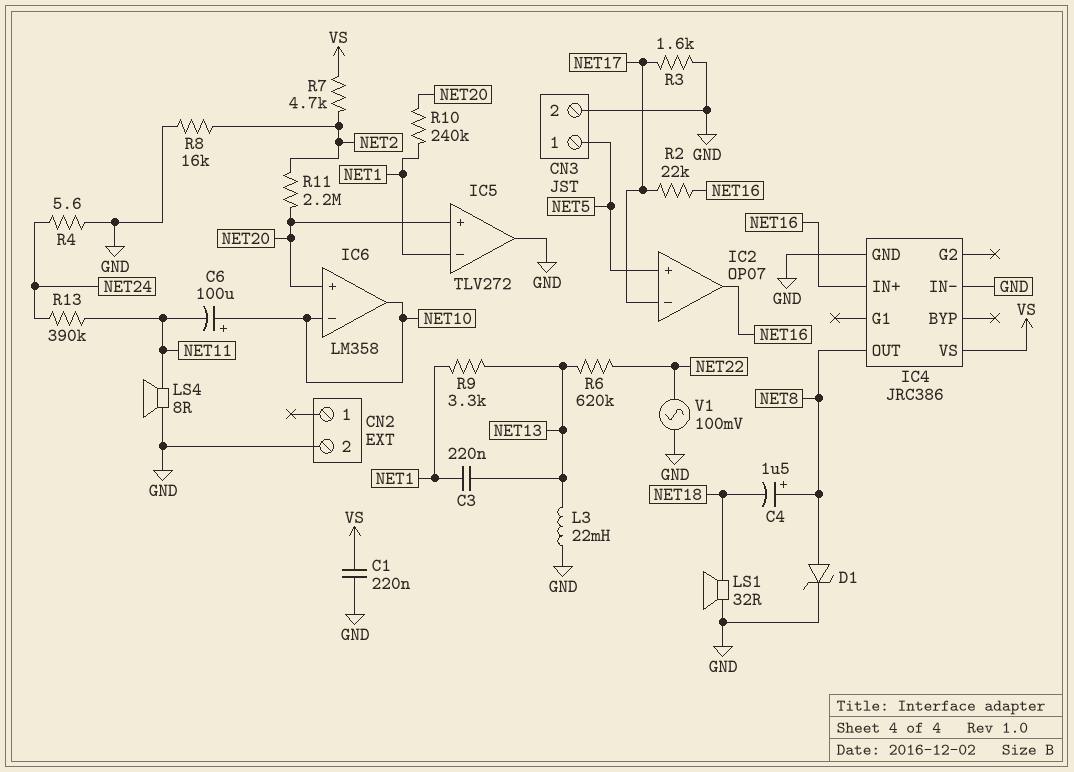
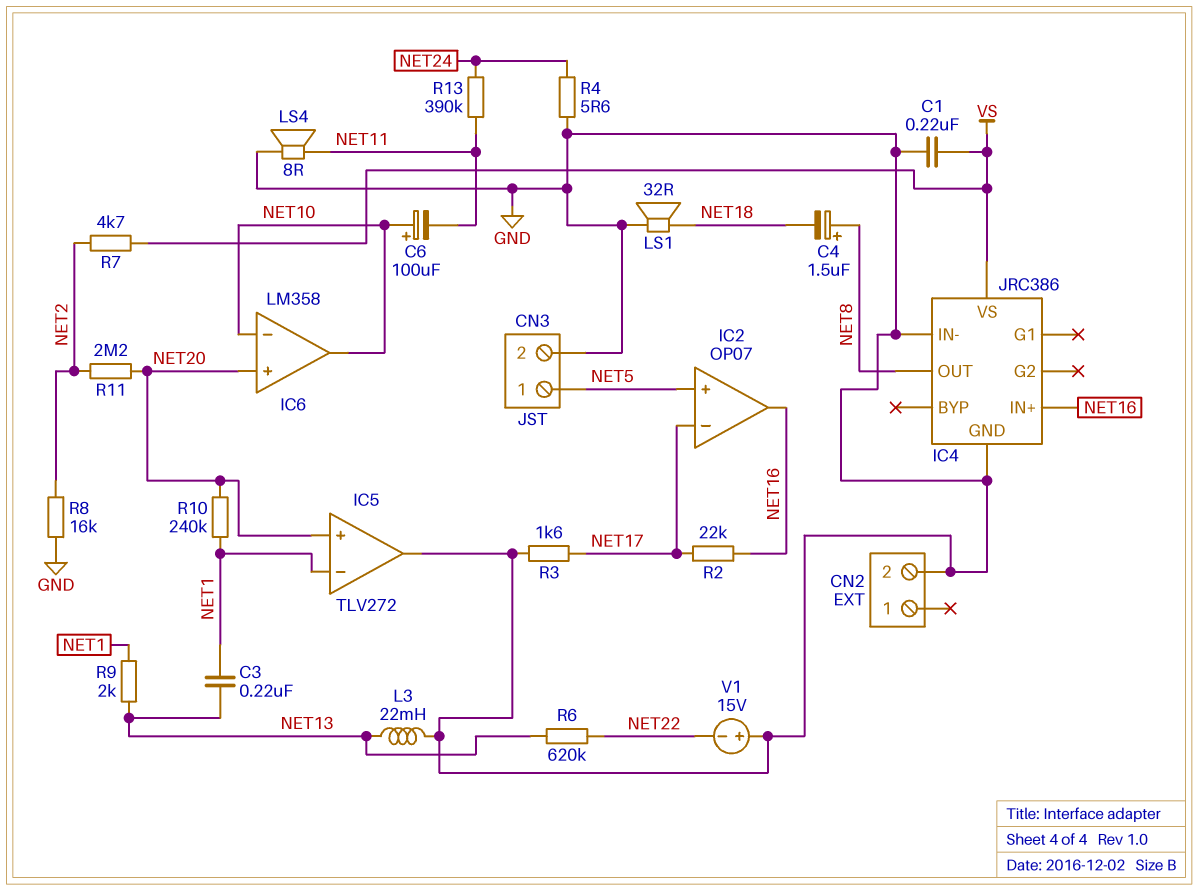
D1: zener (A NET8, K GND) -> none
R9: 3.3k (NET1, NET13) -> 2k (NET1, NET13)
V1: AC 100mV (GND, NET22) -> 15V (plus GND, minus NET22)

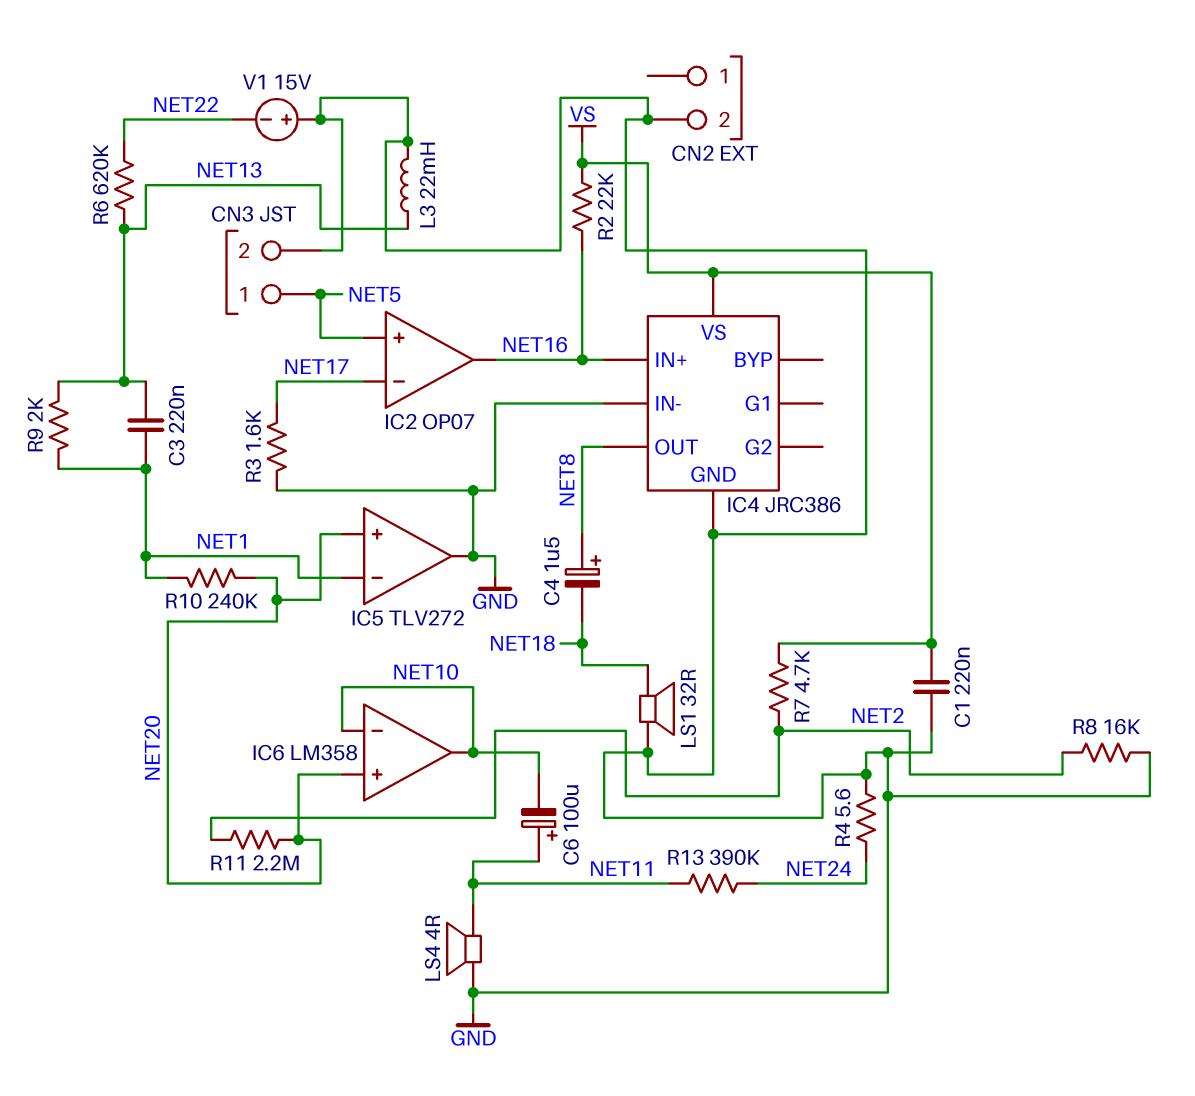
C6: 100uF (plus NET10, minus NET11) -> 100uF (plus NET11, minus NET10)
LS4: speaker 8R (GND, NET11) -> speaker 4R (GND, NET11)
R2: 22k (NET16, NET17) -> 22k (NET16, VS)

